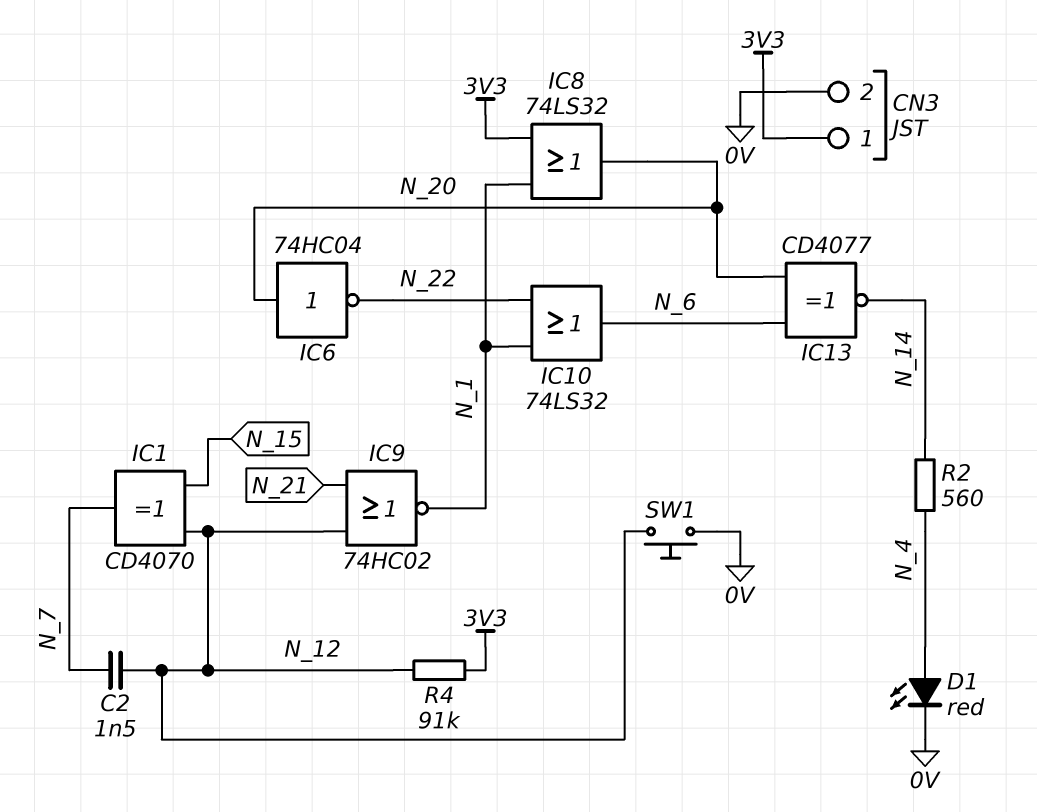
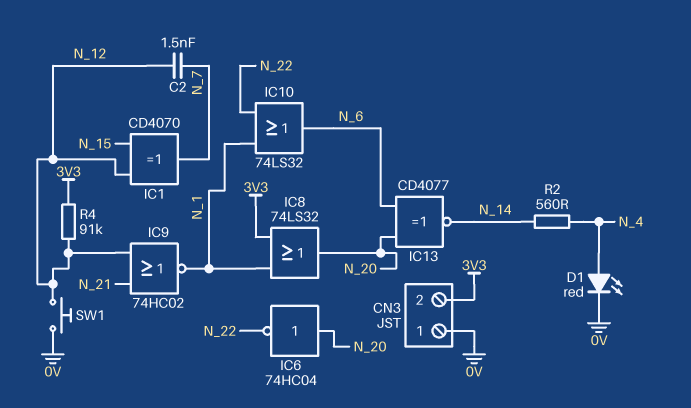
CN3 pin 1: 3V3 -> 0V
CN3 pin 2: 0V -> 3V3

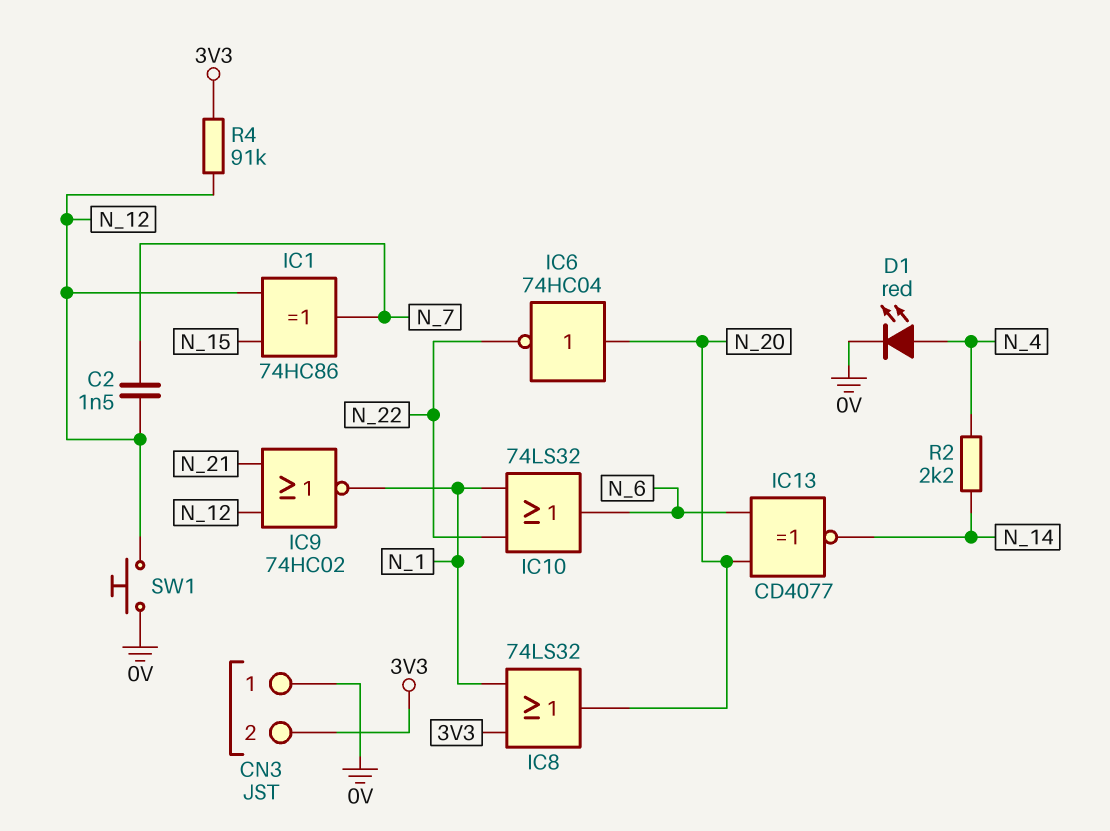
IC1: XOR CD4070 (in N_12, in N_15, out N_7) -> XOR 74HC86 (in N_12, in N_15, out N_7)
R2: 560 (N_4, N_14) -> 2.2k (N_4, N_14)

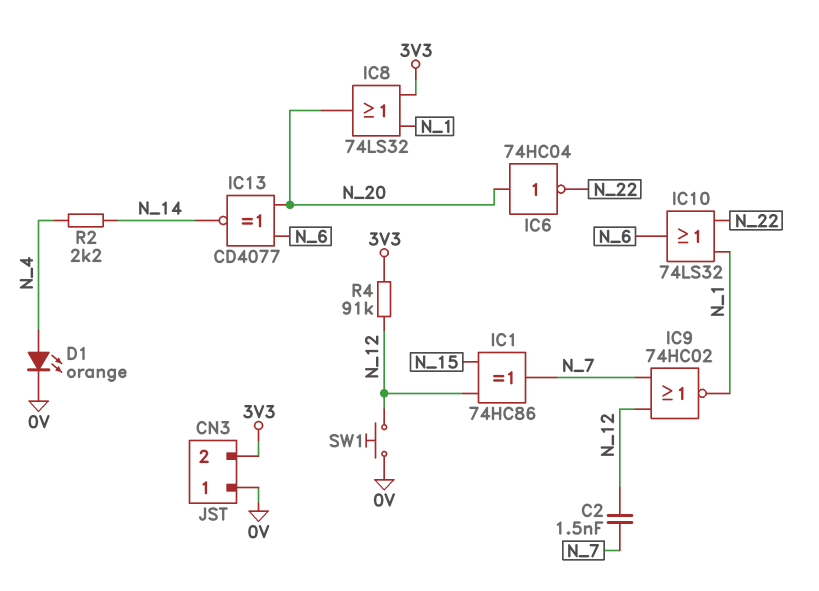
D1: LED red (A N_4, K 0V) -> LED orange (A N_4, K 0V)
IC9: NOR 74HC02 (in N_12, in N_21, out N_1) -> NOR 74HC02 (in N_7, in N_12, out N_1)

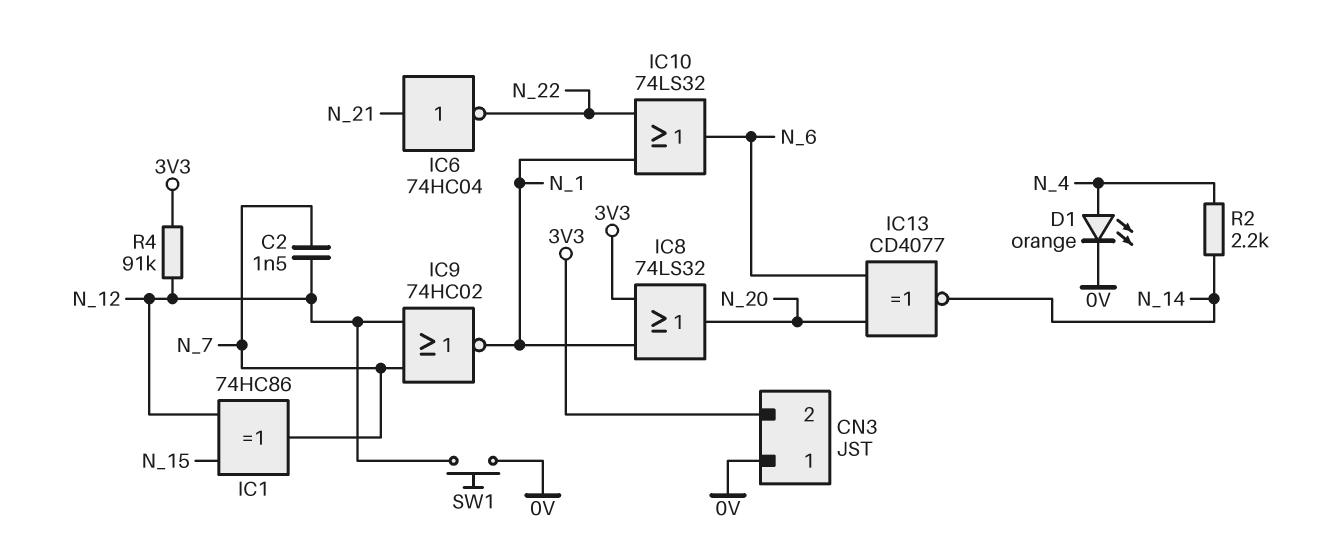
IC6: NOT 74HC04 (in N_20, out N_22) -> NOT 74HC04 (in N_21, out N_22)

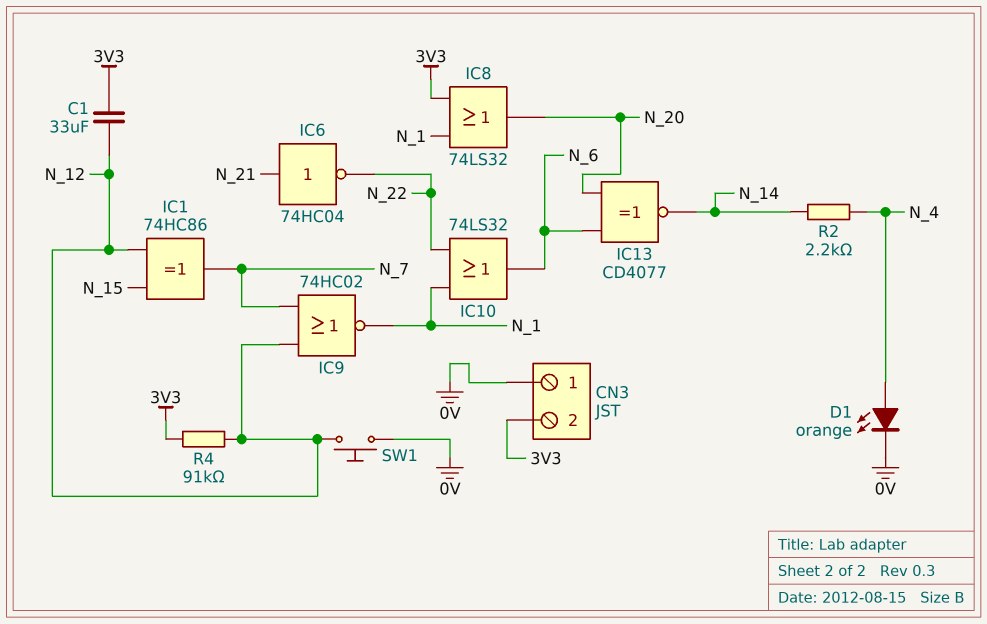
C1: none -> 33uF (3V3, N_12)
C2: 1.5nF (N_7, N_12) -> none

